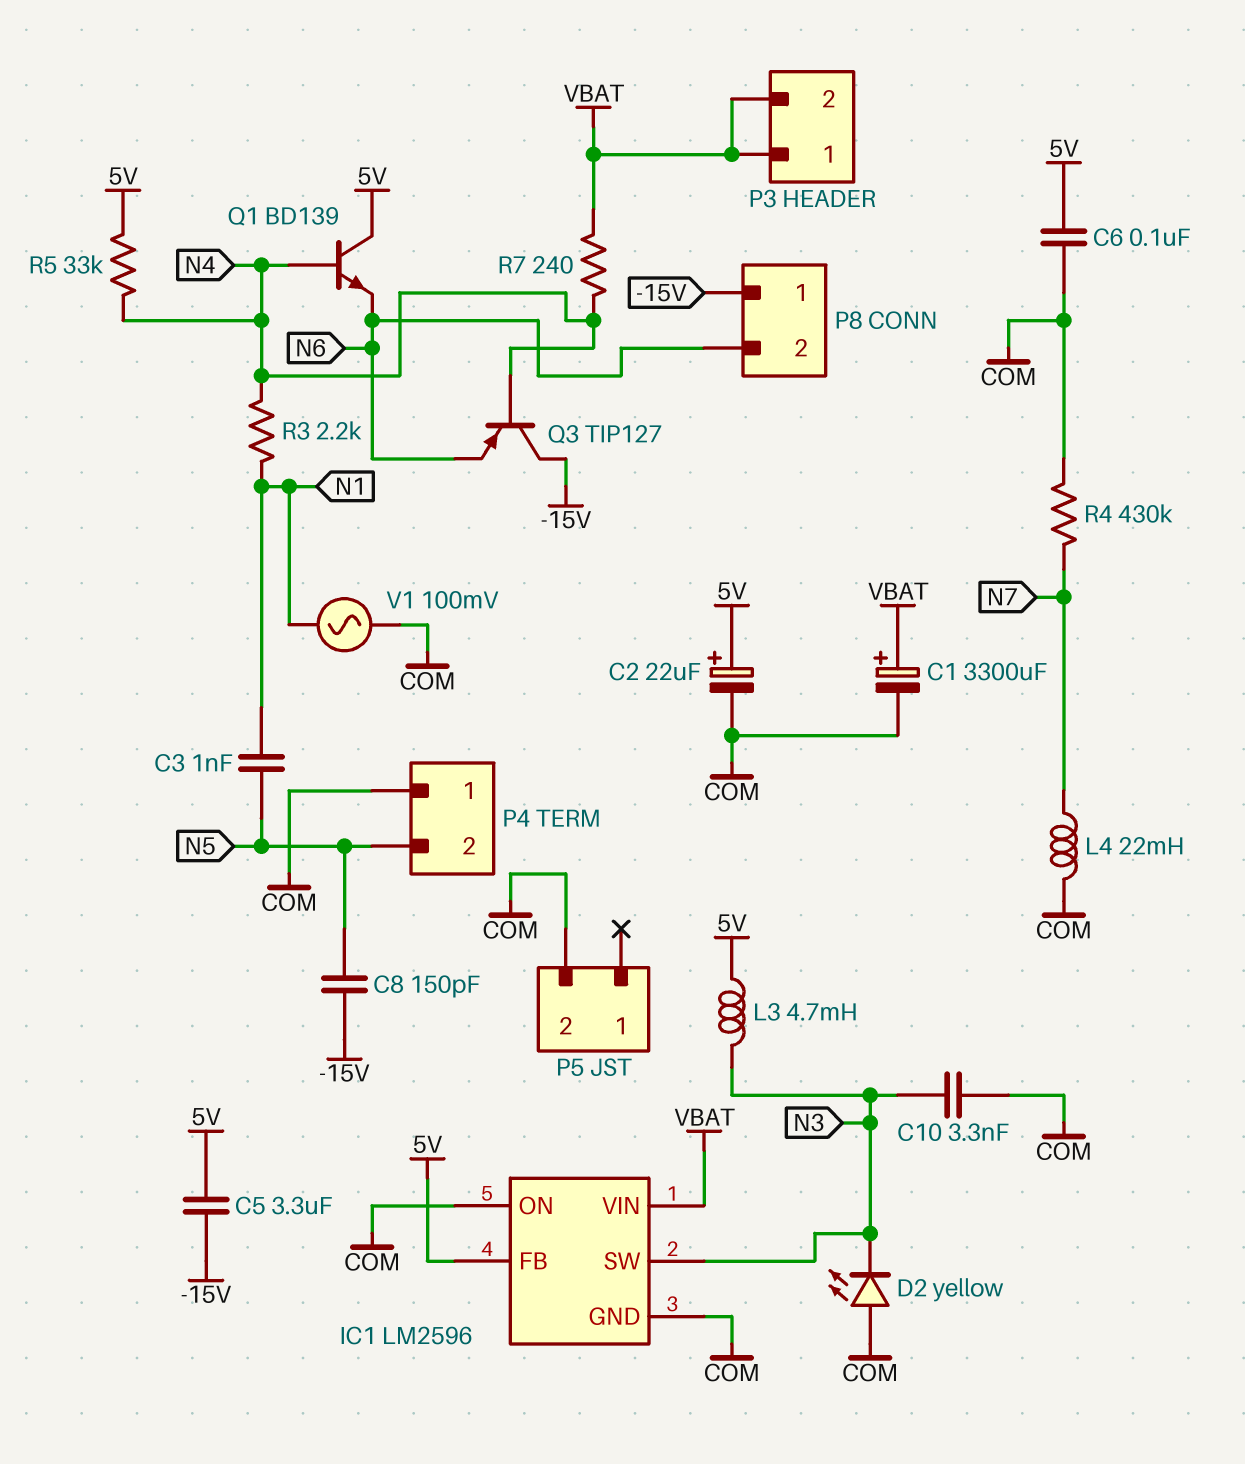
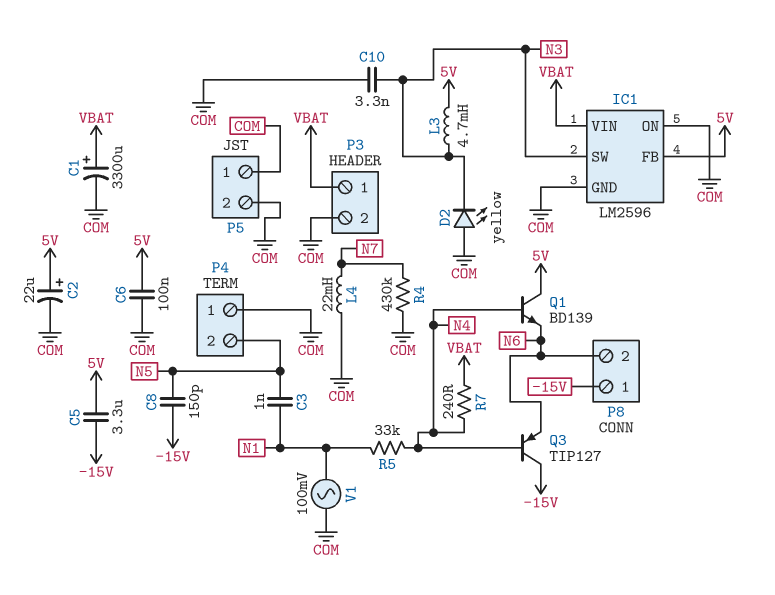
P3 pin 2: VBAT -> COM
P5 pin 1: none -> COM
R3: 2.2k (N1, N4) -> none
R5: 33k (5V, N4) -> 33k (N1, N4)

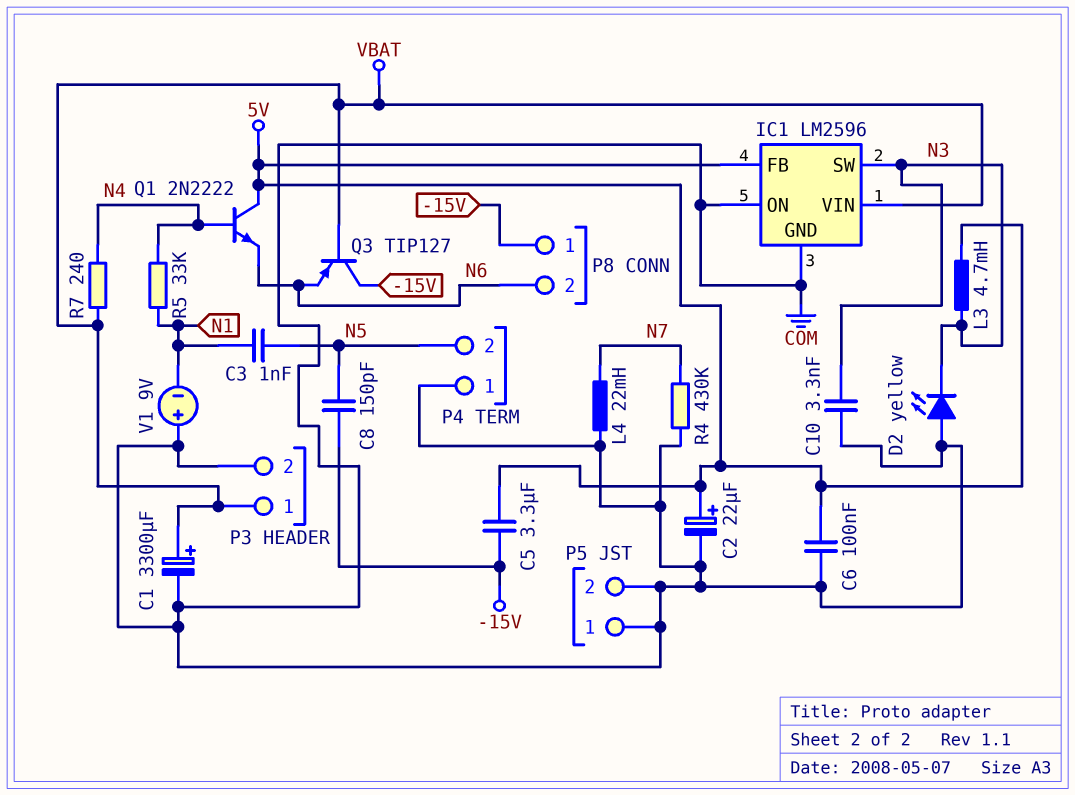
Q1: NPN BD139 (B N4, C 5V, E N6) -> NPN 2N2222 (B N4, C 5V, E N6)
Q3: PNP TIP127 (B N4, C -15V, E N6) -> PNP TIP127 (B VBAT, C -15V, E N6)
V1: AC 100mV (COM, N1) -> 9V (plus COM, minus N1)

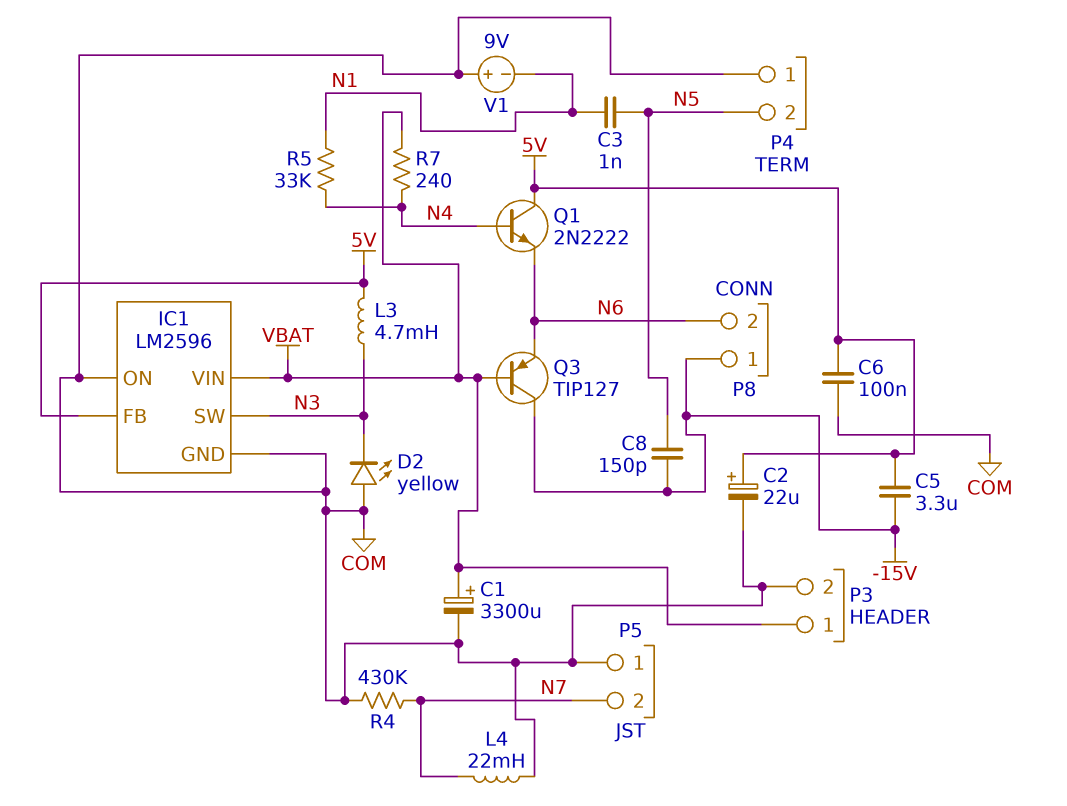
C10: 3.3nF (COM, N3) -> none
P5 pin 2: COM -> N7

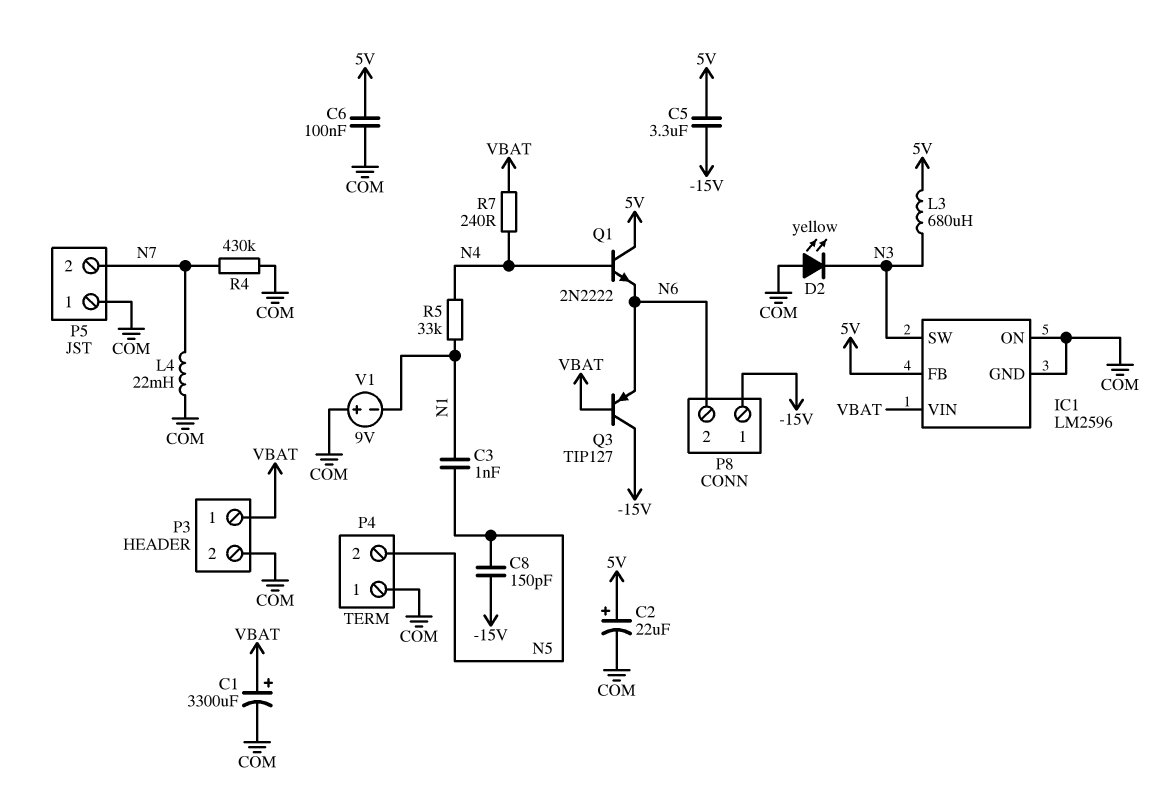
L3: 4.7mH (5V, N3) -> 680uH (5V, N3)

